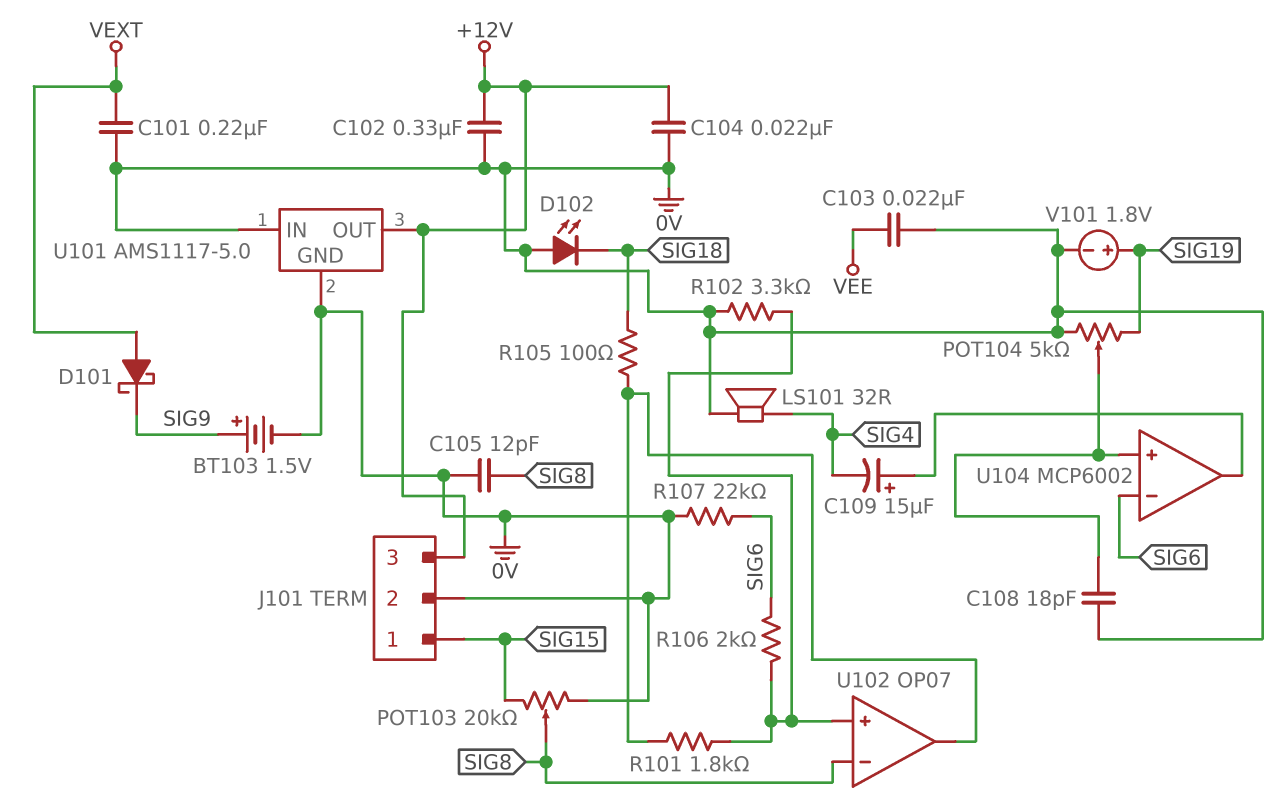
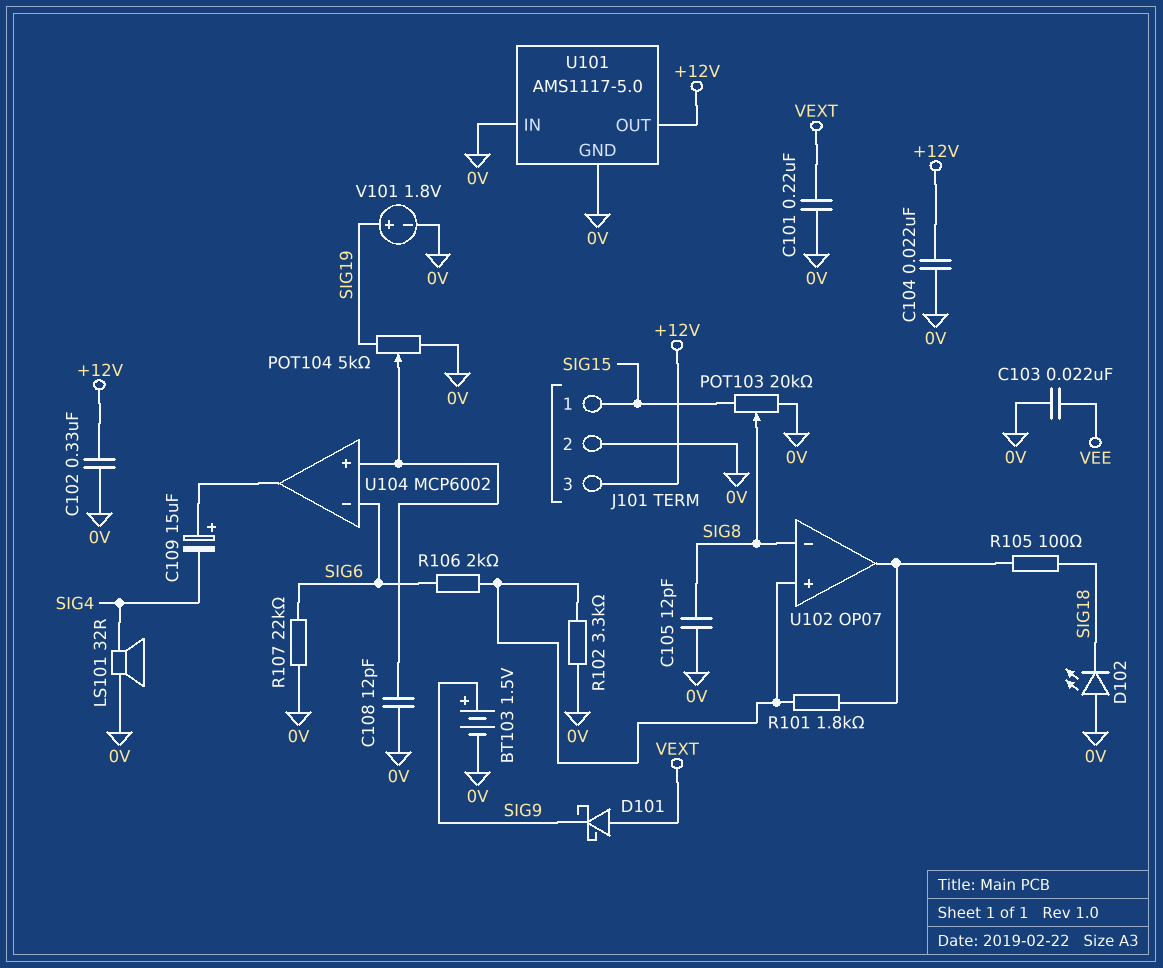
C108: 18pF (0V, U104/in+) -> 12pF (0V, U104/in+)

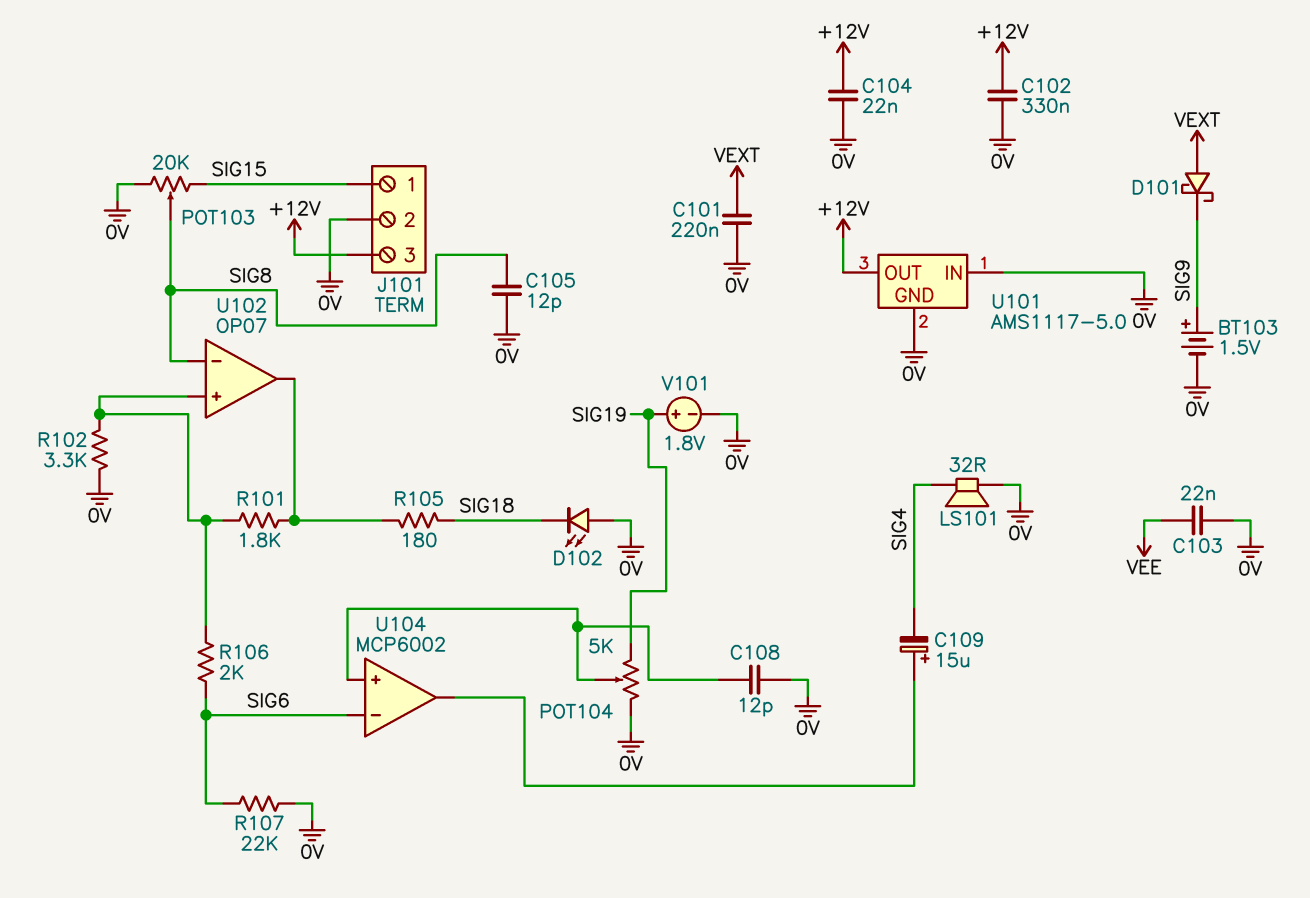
R105: 100 (SIG18, U102/out) -> 180 (SIG18, U102/out)

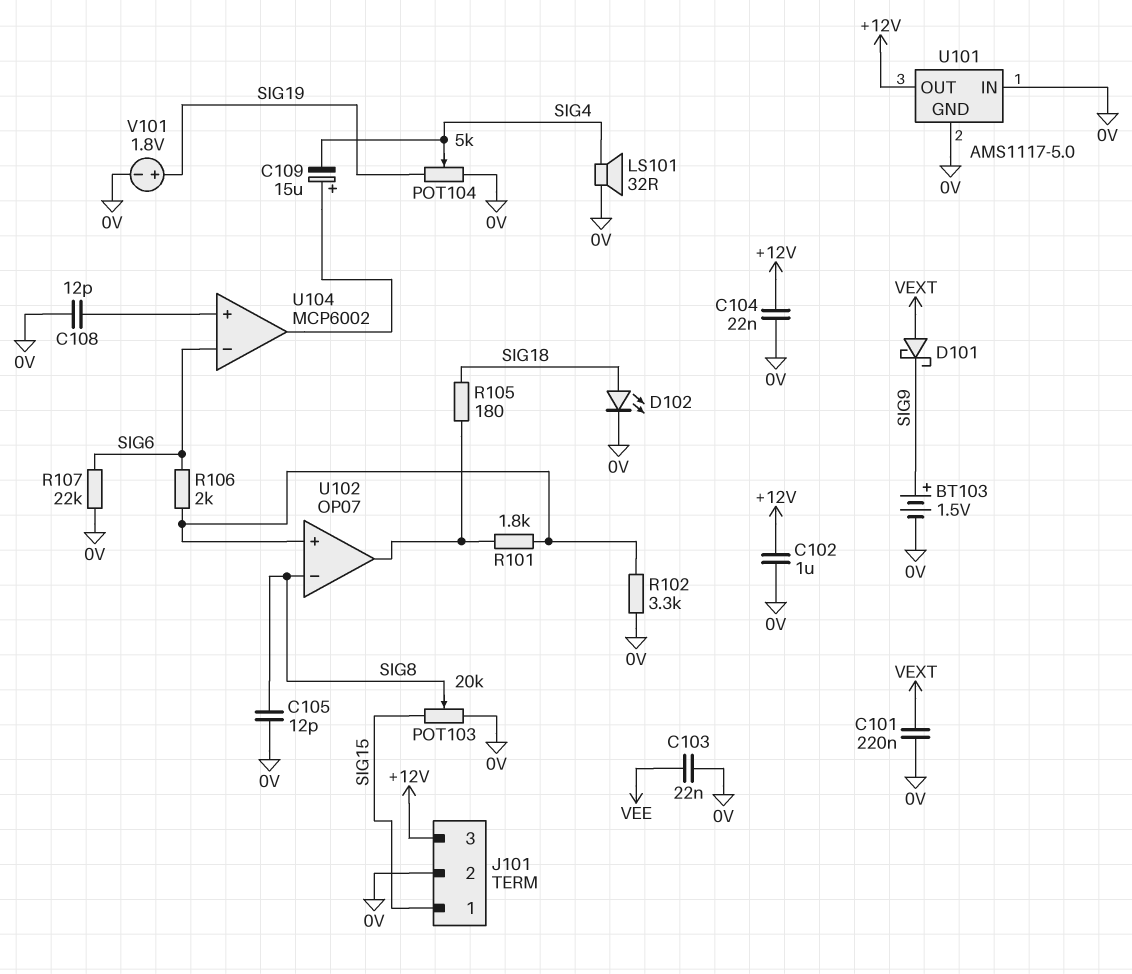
C102: 330nF (+12V, 0V) -> 1uF (+12V, 0V)
D102: LED (A 0V, K SIG18) -> LED (A SIG18, K 0V)
POT104: 5k (0V, SIG19, wiper U104/in+) -> 5k (0V, SIG19, wiper SIG4)

